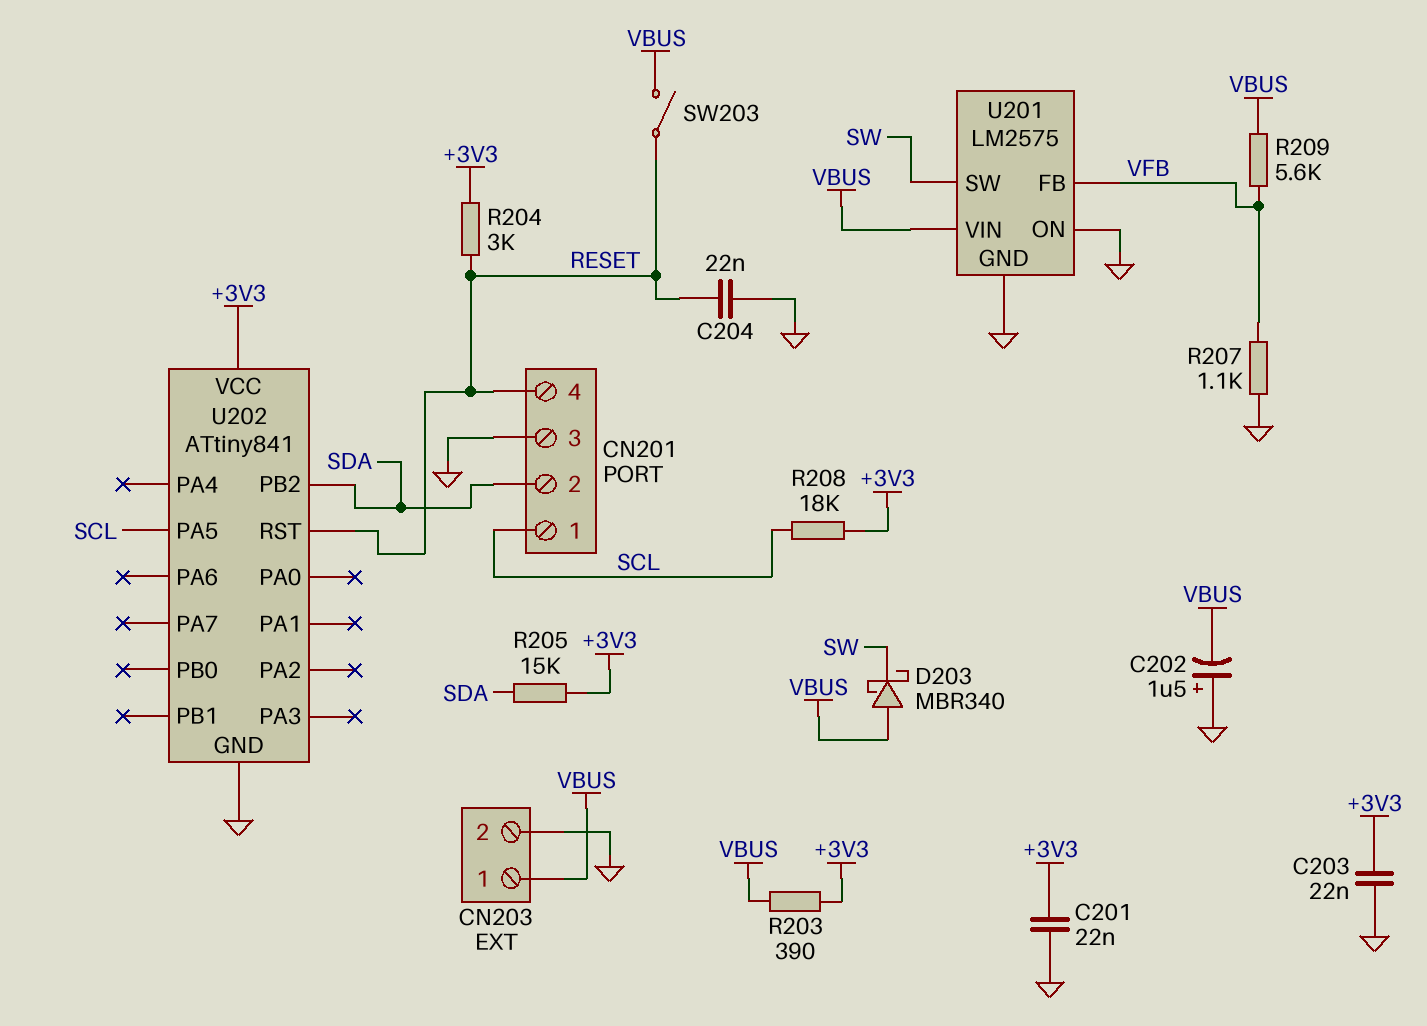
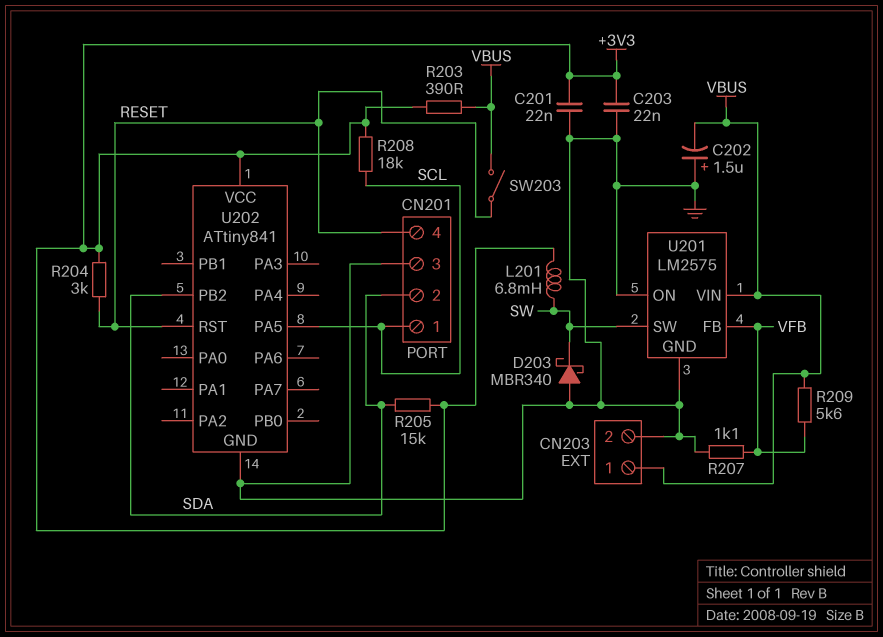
C204: 22nF (GND, RESET) -> none
D203: schottky MBR340 (A VBUS, K SW) -> schottky MBR340 (A GND, K SW)
L201: none -> 6.8mH (+3V3, SW)

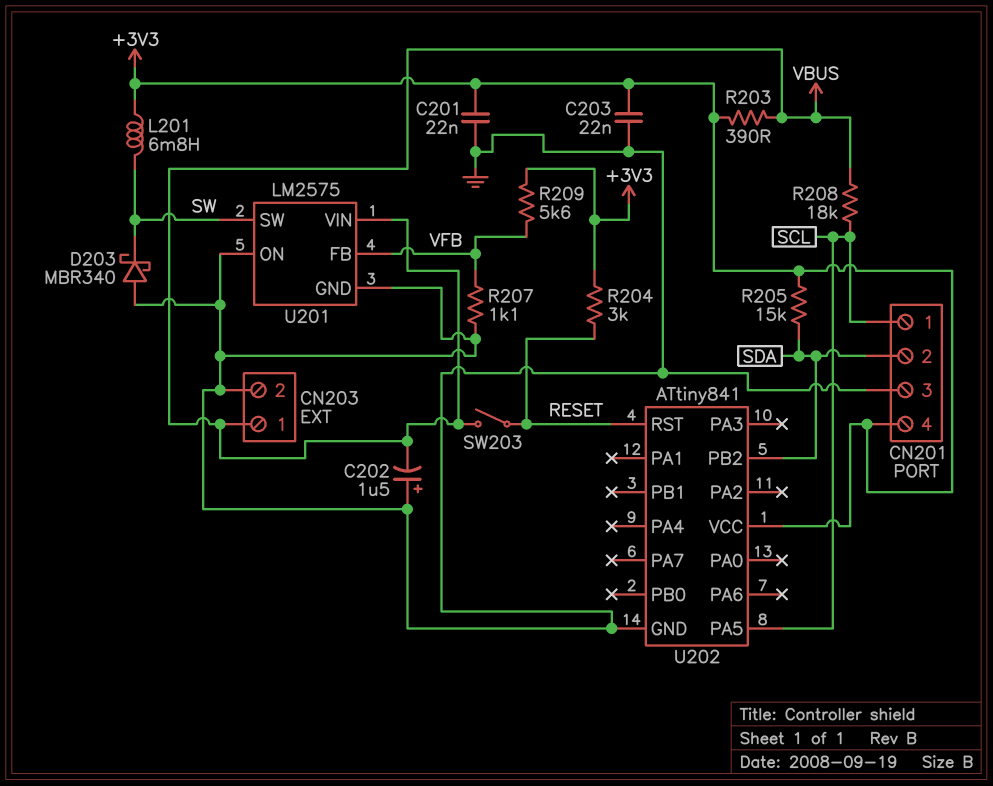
CN201 pin 4: RESET -> +3V3
R208: 18k (+3V3, SCL) -> 18k (SCL, VBUS)
R209: 5.6k (VBUS, VFB) -> 5.6k (+3V3, VFB)

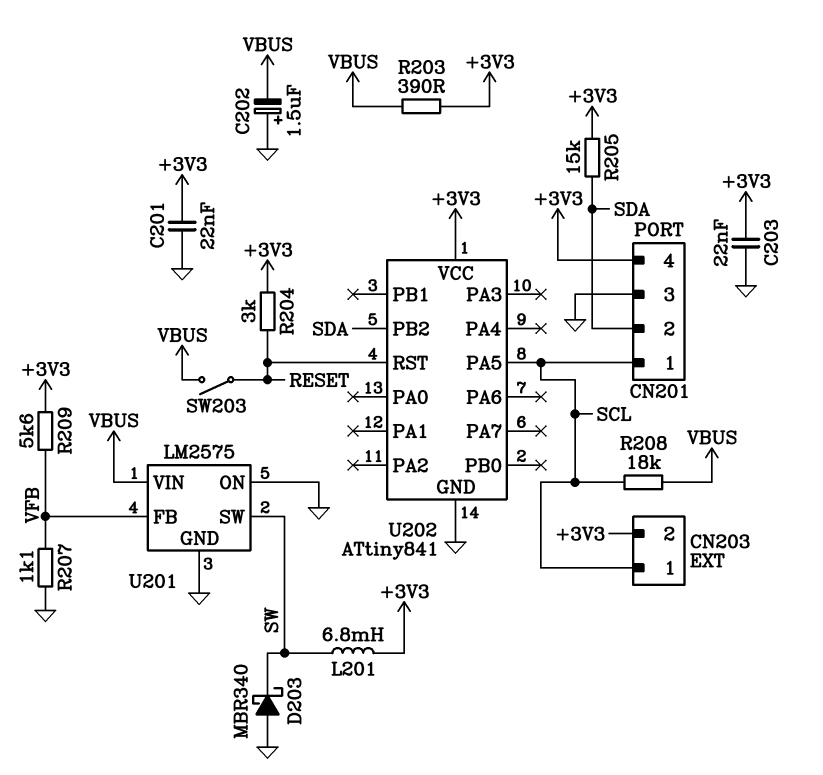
CN203 pin 1: VBUS -> SCL
CN203 pin 2: GND -> +3V3

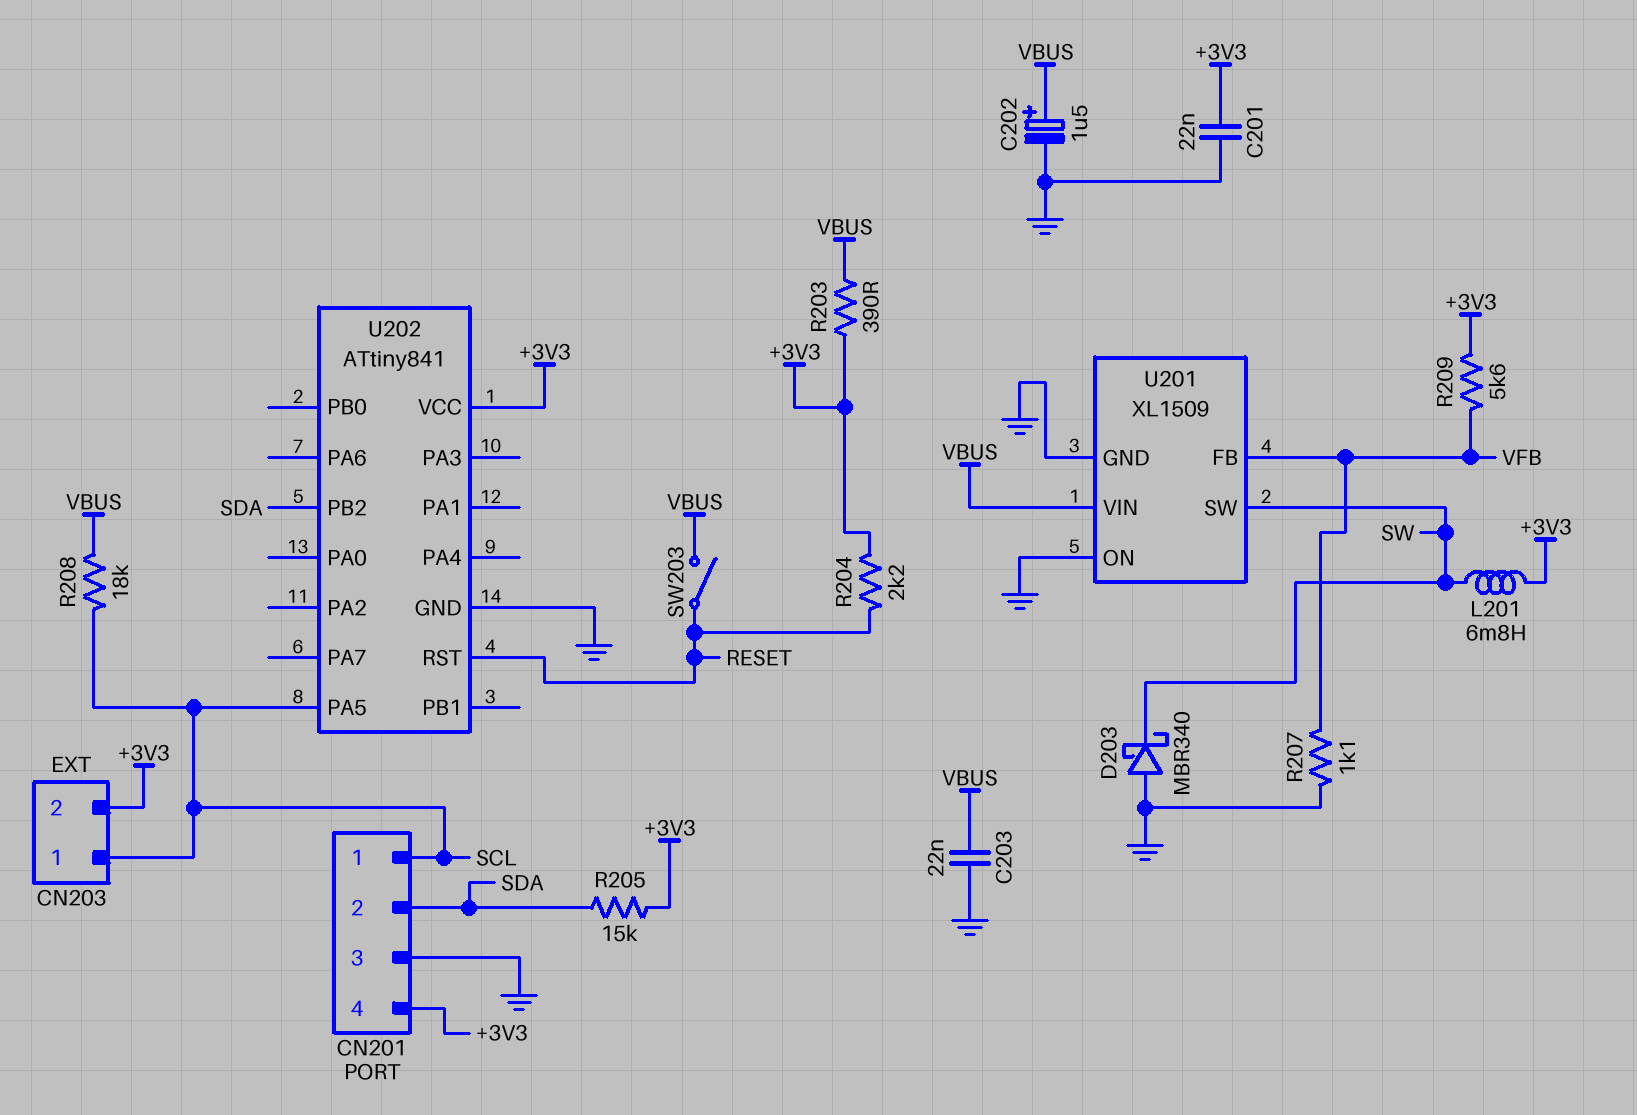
C202: 1.5uF (plus GND, minus VBUS) -> 1.5uF (plus VBUS, minus GND)
C203: 22nF (+3V3, GND) -> 22nF (GND, VBUS)
R204: 3k (+3V3, RESET) -> 2.2k (+3V3, RESET)
U201: LM2575 -> XL1509

